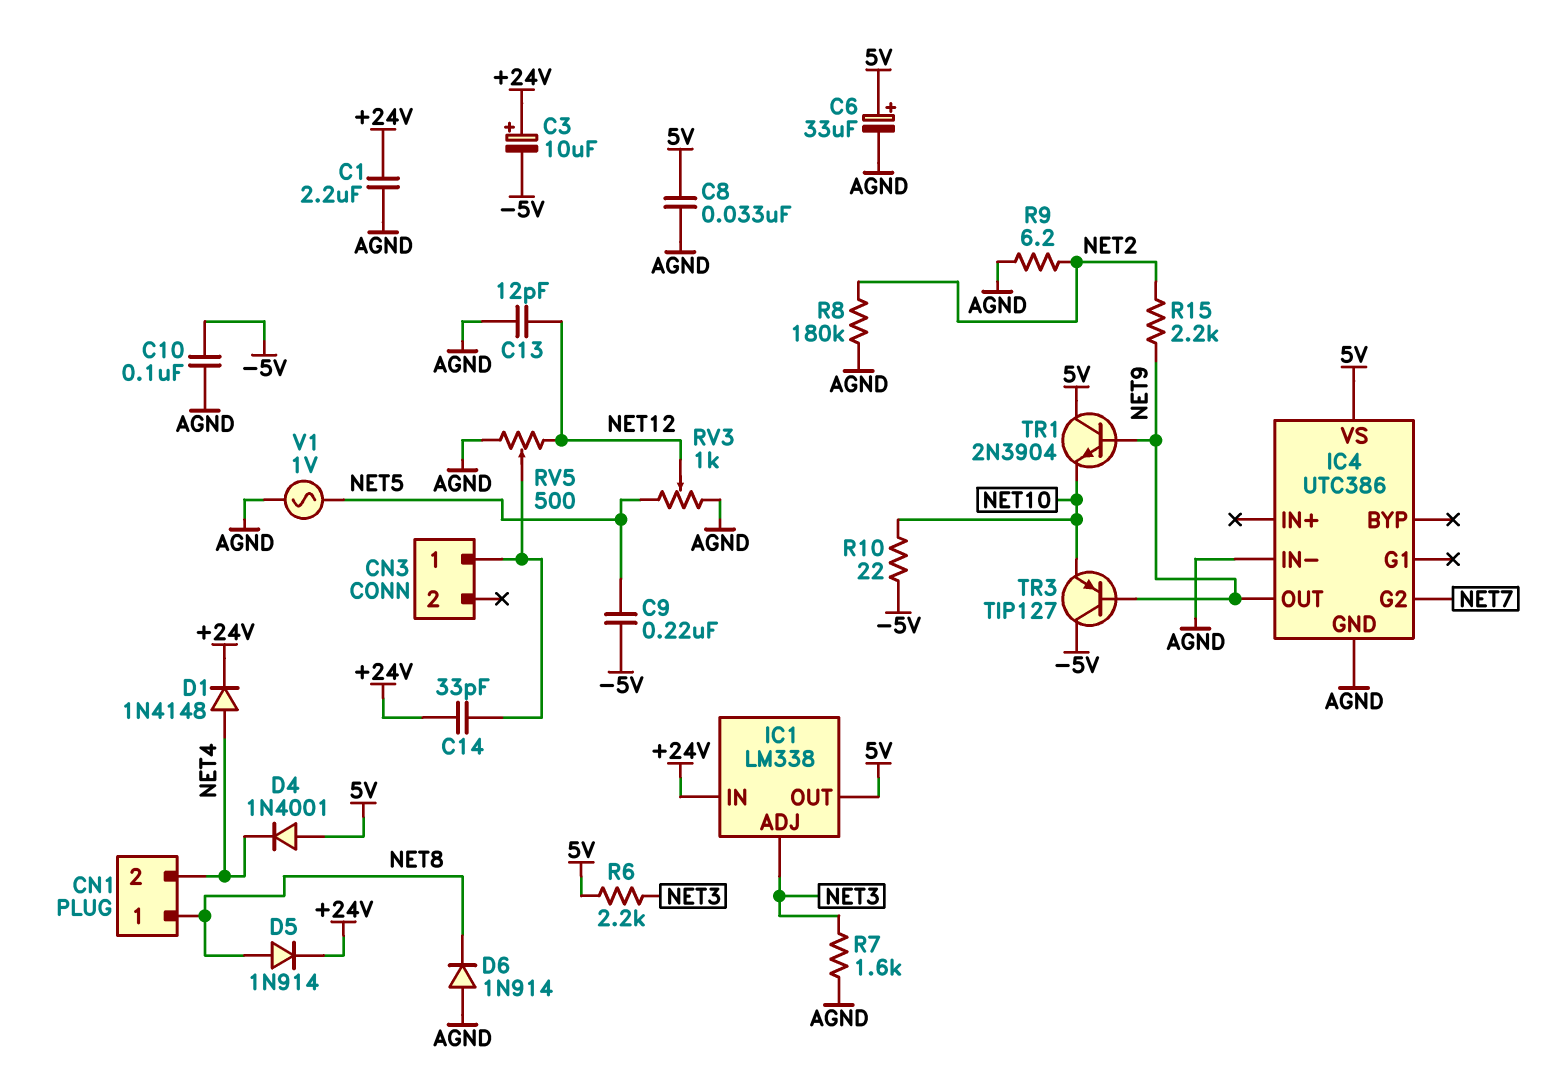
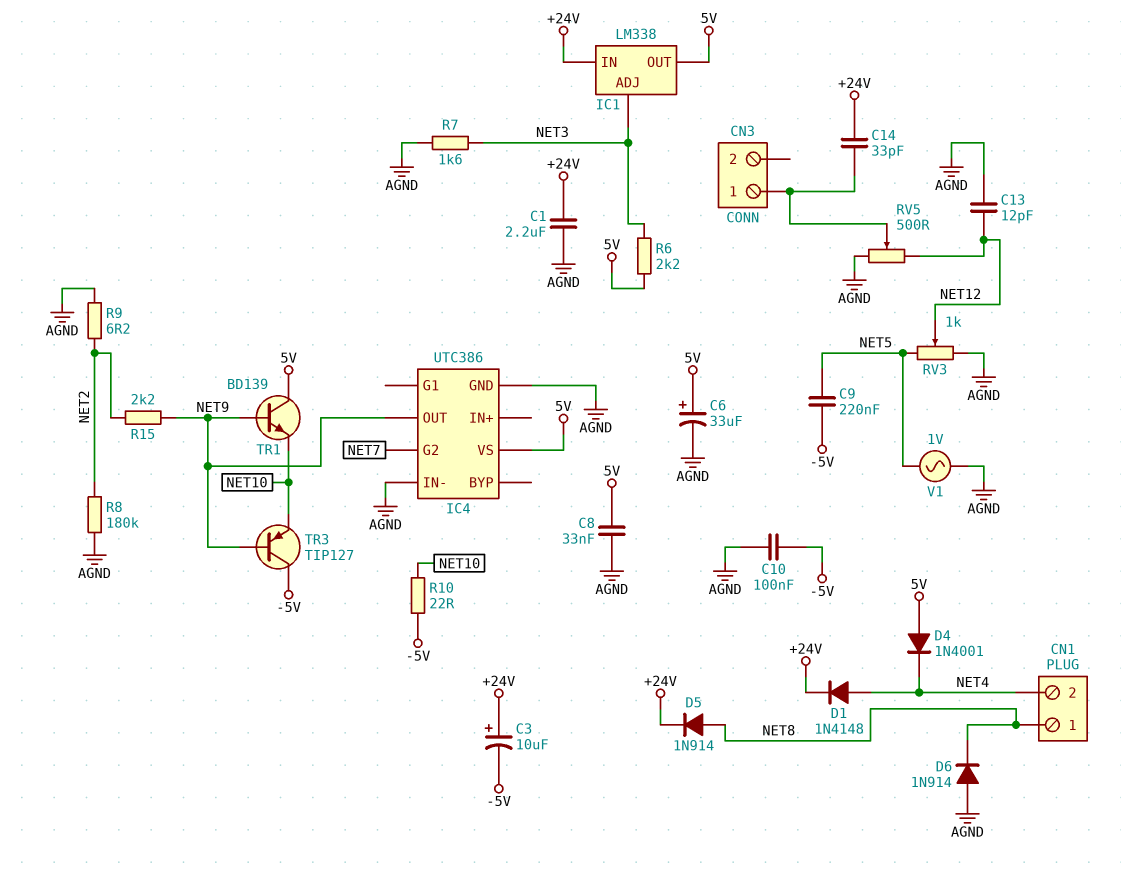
TR1: NPN 2N3904 (B NET9, C 5V, E NET10) -> NPN BD139 (B NET9, C 5V, E NET10)

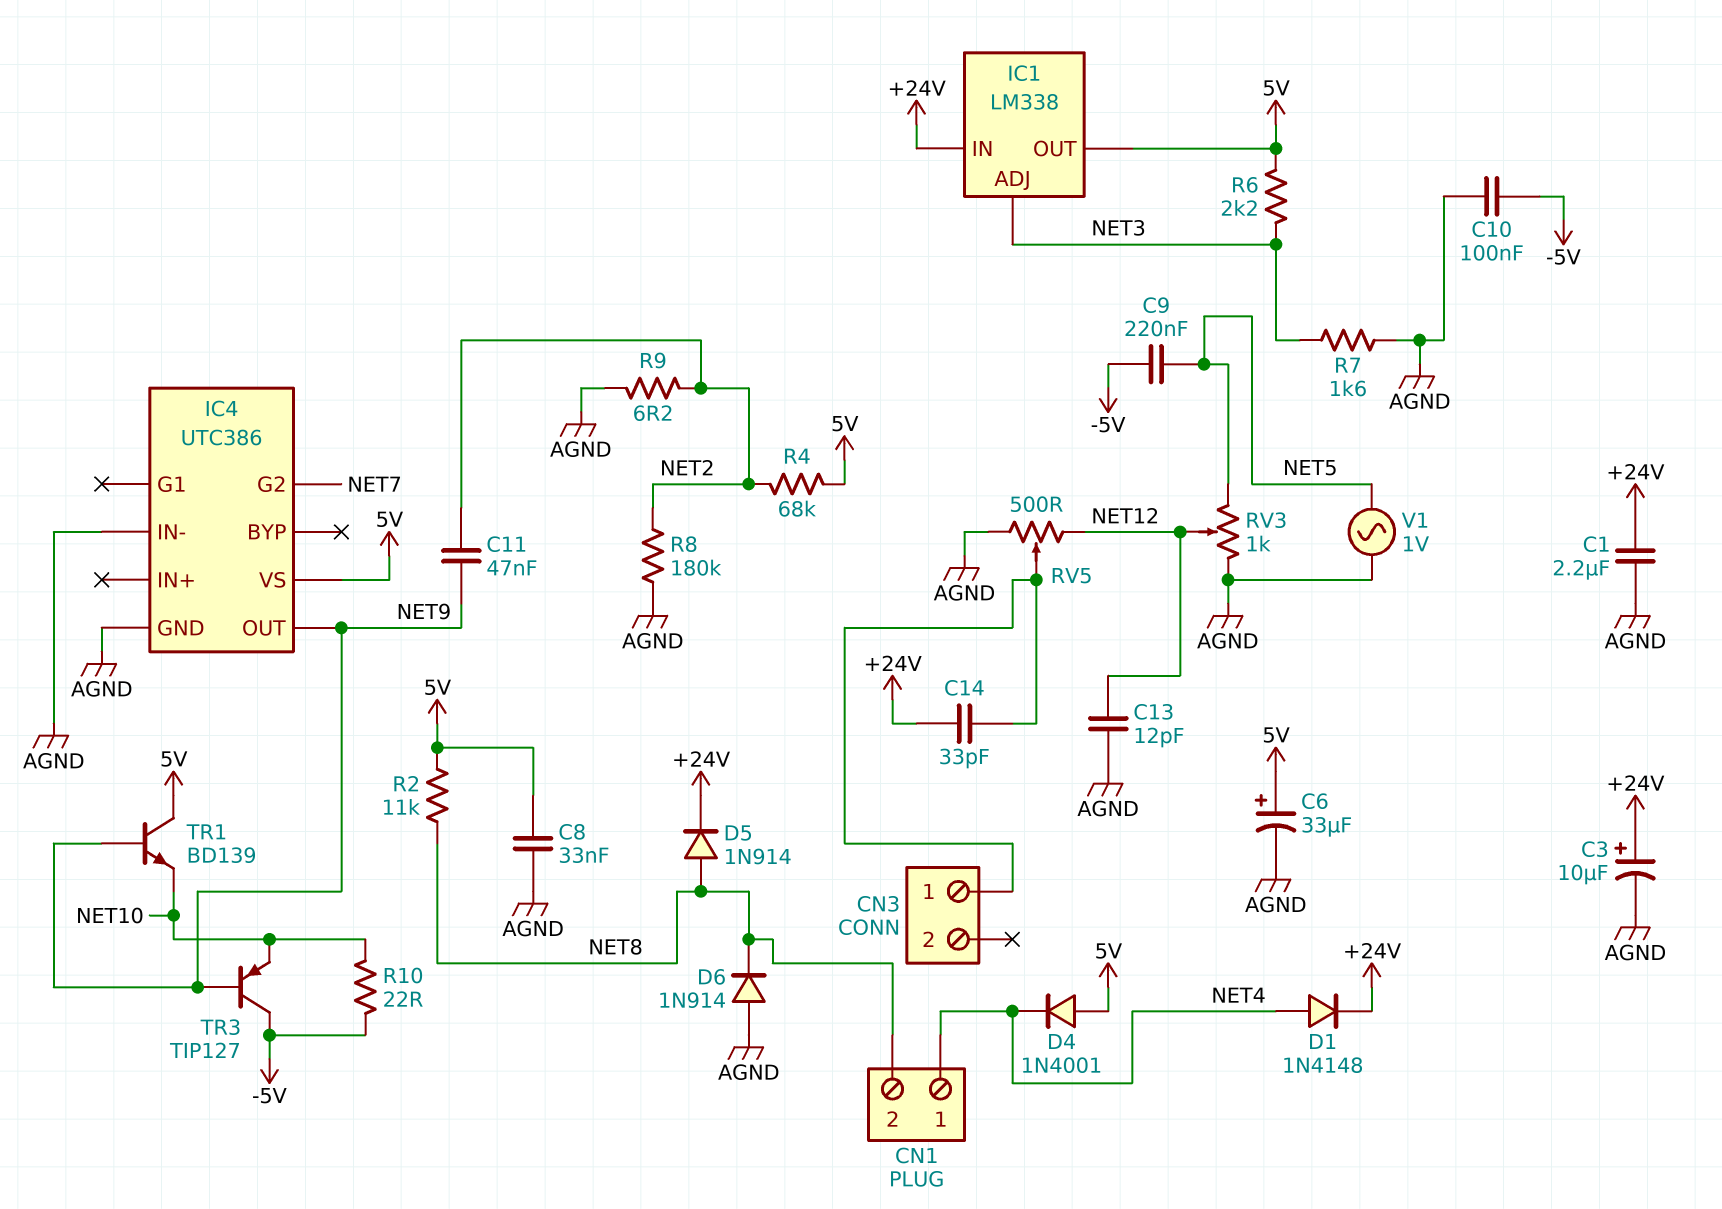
C3: 10uF (plus +24V, minus -5V) -> 10uF (plus +24V, minus AGND)
C11: none -> 47nF (NET2, NET9)
CN1 pin 1: NET8 -> NET4
CN1 pin 2: NET4 -> NET8
R2: none -> 11k (5V, NET8)
R4: none -> 68k (5V, NET2)
R15: 2.2k (NET2, NET9) -> none

